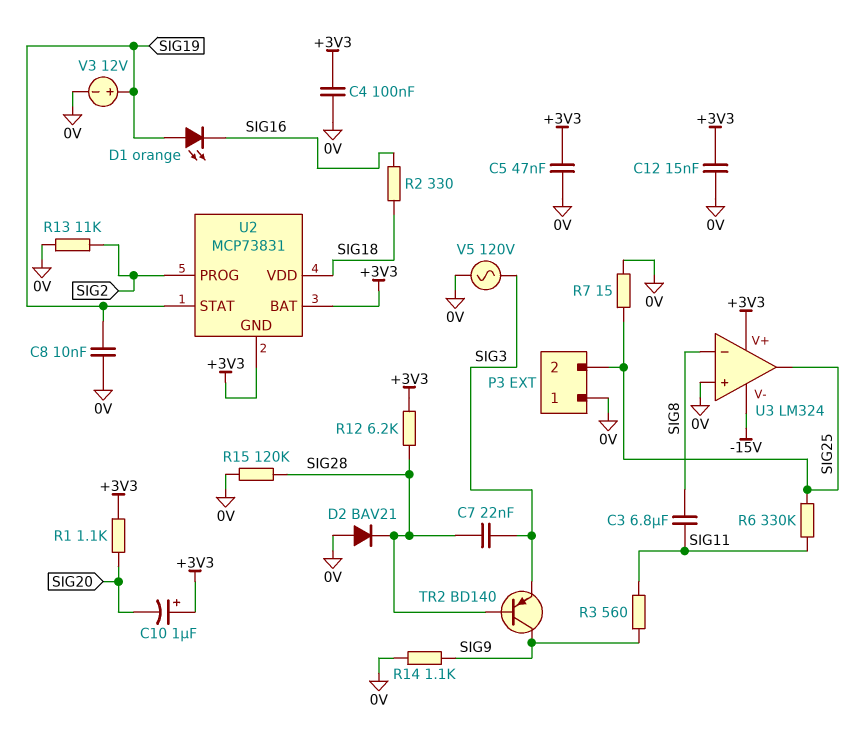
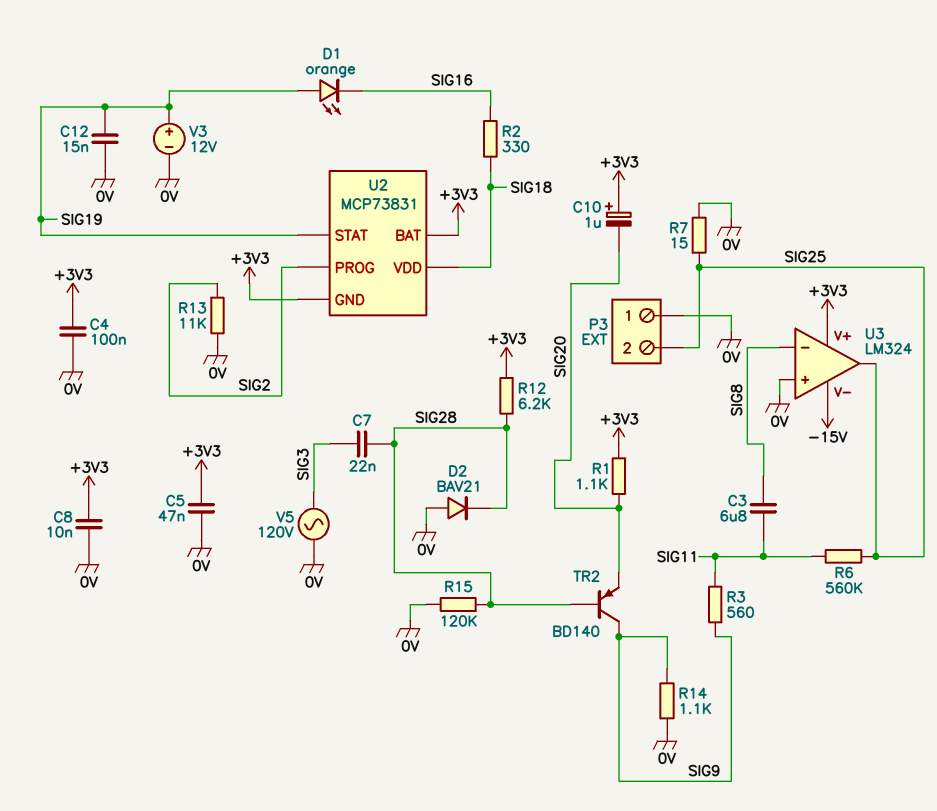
C8: 10nF (0V, SIG19) -> 10nF (+3V3, 0V)
C12: 15nF (+3V3, 0V) -> 15nF (0V, SIG19)
R6: 330k (SIG11, SIG25) -> 560k (SIG11, SIG25)
TR2: PNP BD140 (B SIG28, C SIG9, E SIG3) -> PNP BD140 (B SIG28, C SIG9, E SIG20)

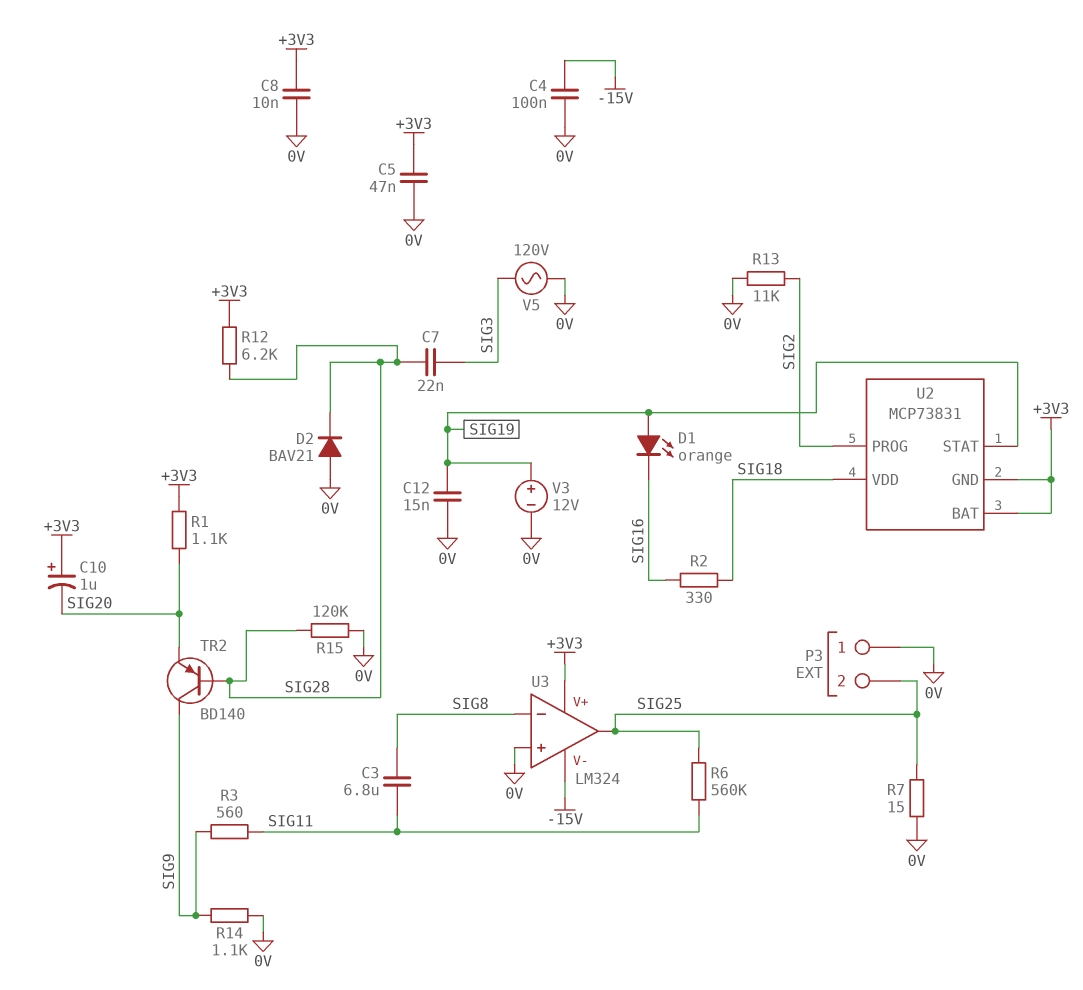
C4: 100nF (+3V3, 0V) -> 100nF (-15V, 0V)

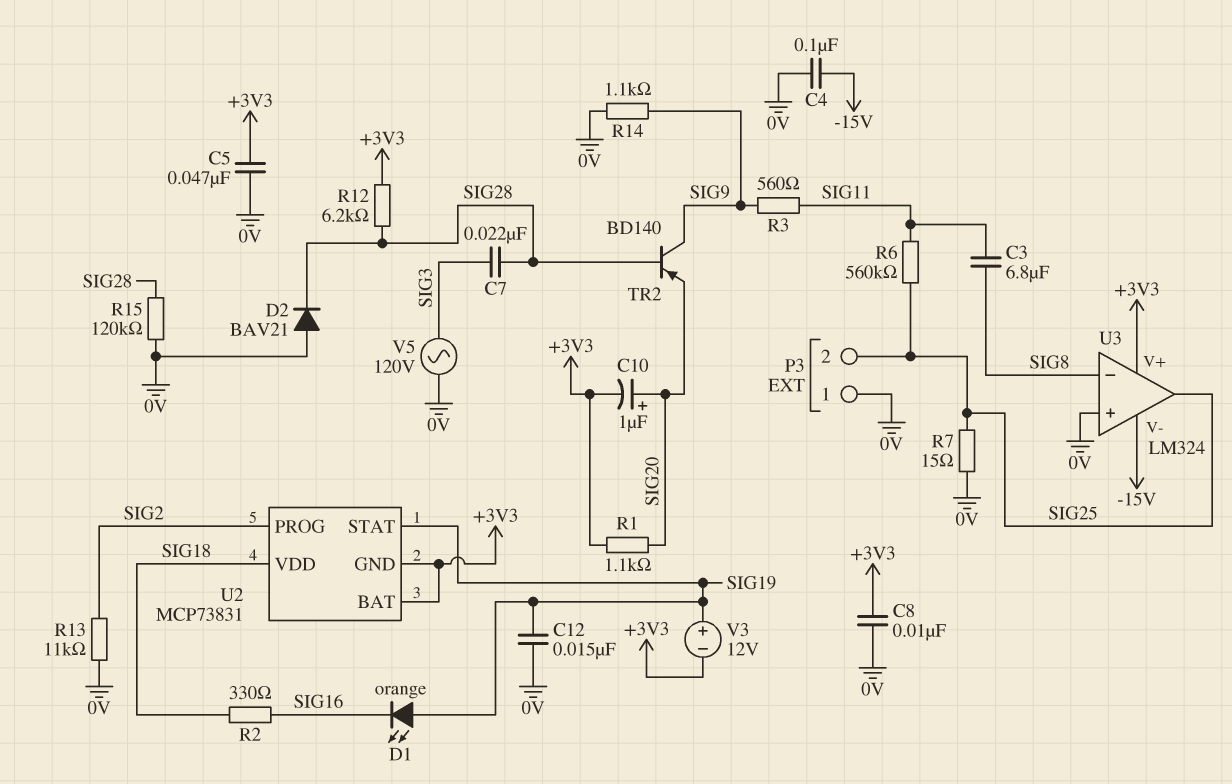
C10: 1uF (plus +3V3, minus SIG20) -> 1uF (plus SIG20, minus +3V3)
V3: 12V (plus SIG19, minus 0V) -> 12V (plus SIG19, minus +3V3)

